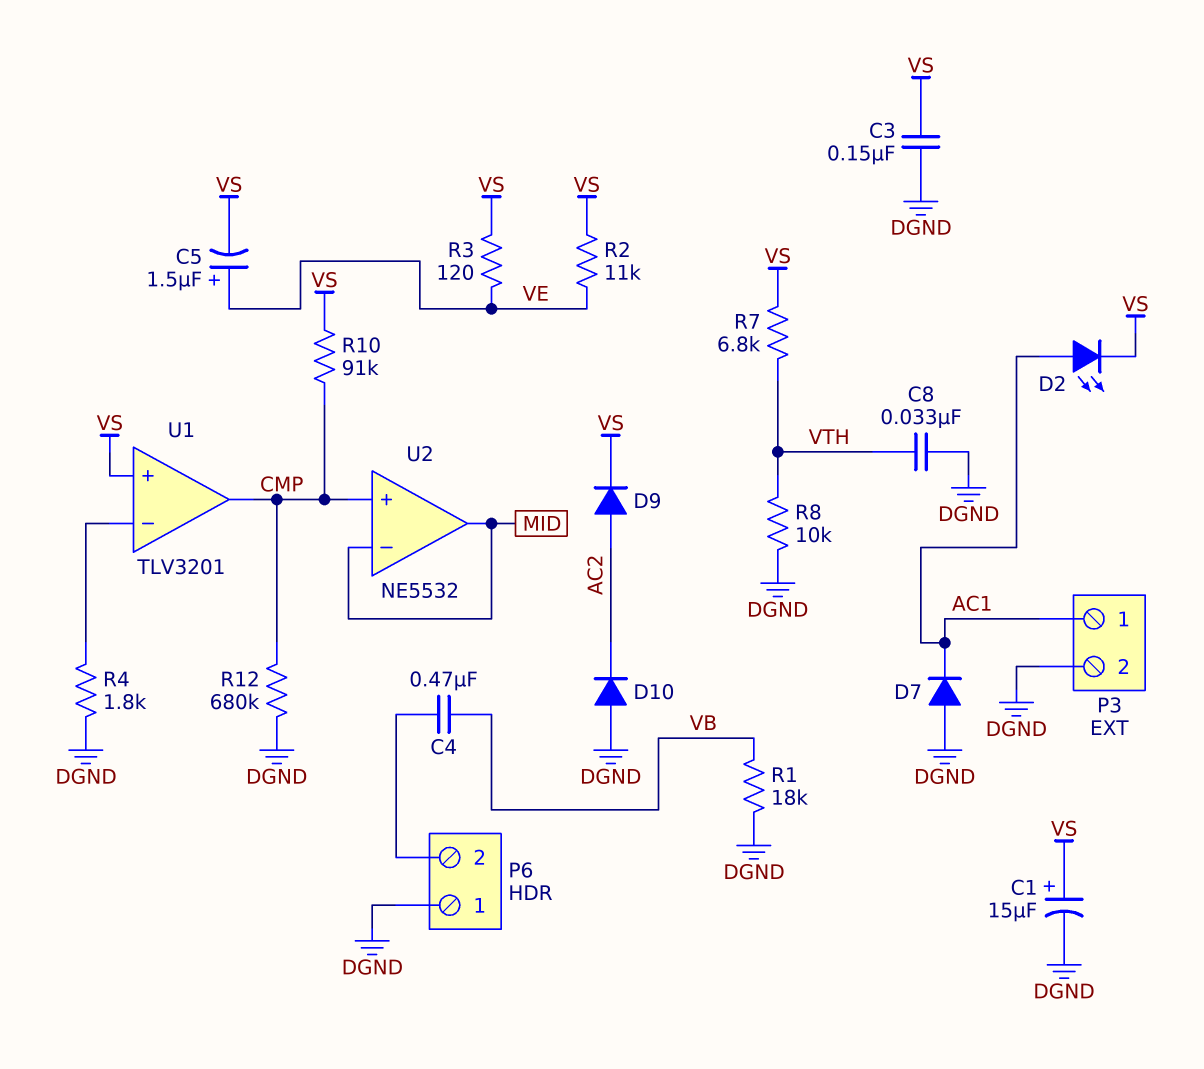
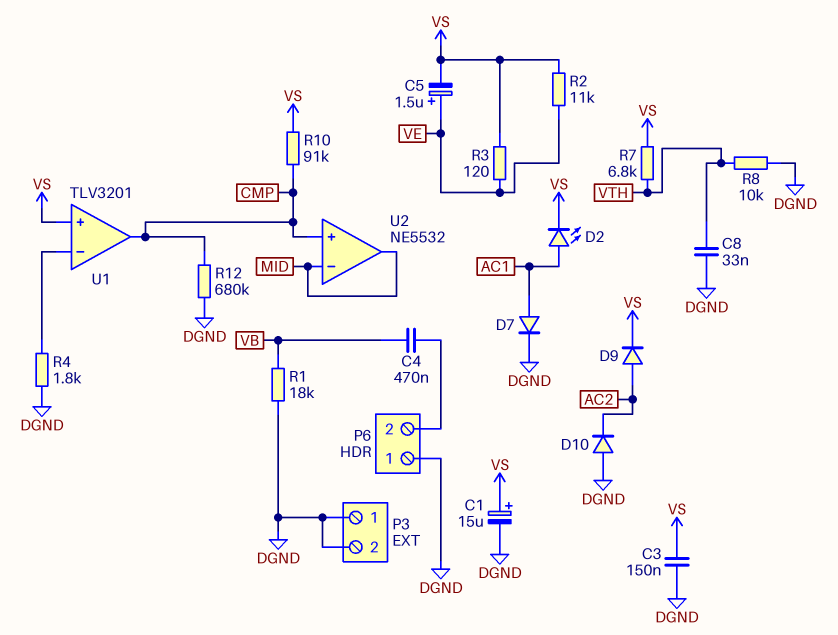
D7: diode (A DGND, K AC1) -> diode (A AC1, K DGND)
P3 pin 1: AC1 -> DGND

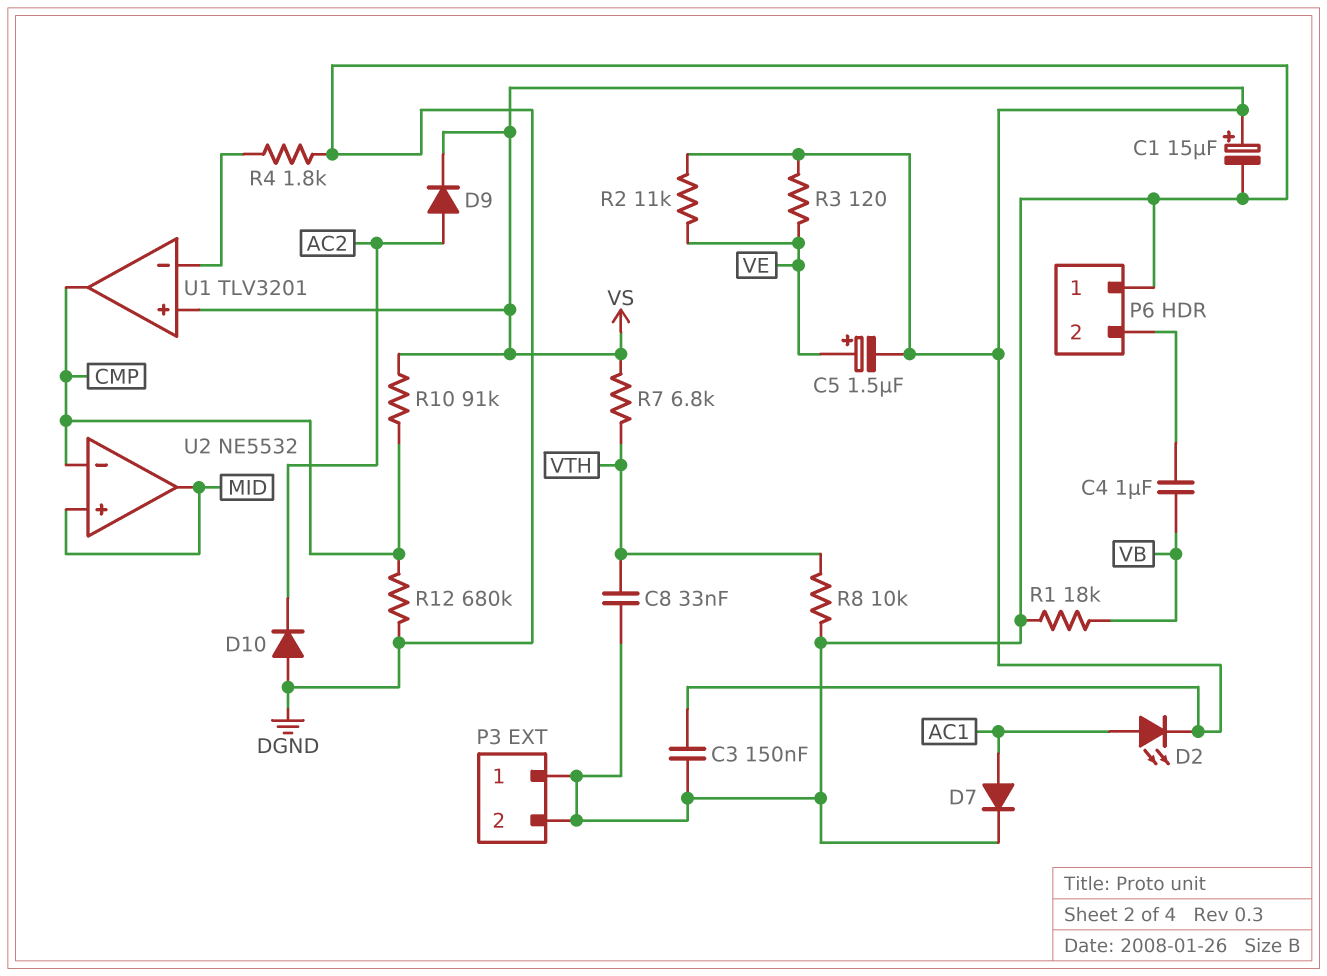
C4: 470nF (P6/2, VB) -> 1uF (P6/2, VB)
U2 pin in+: CMP -> MID
U2 pin in-: MID -> CMP

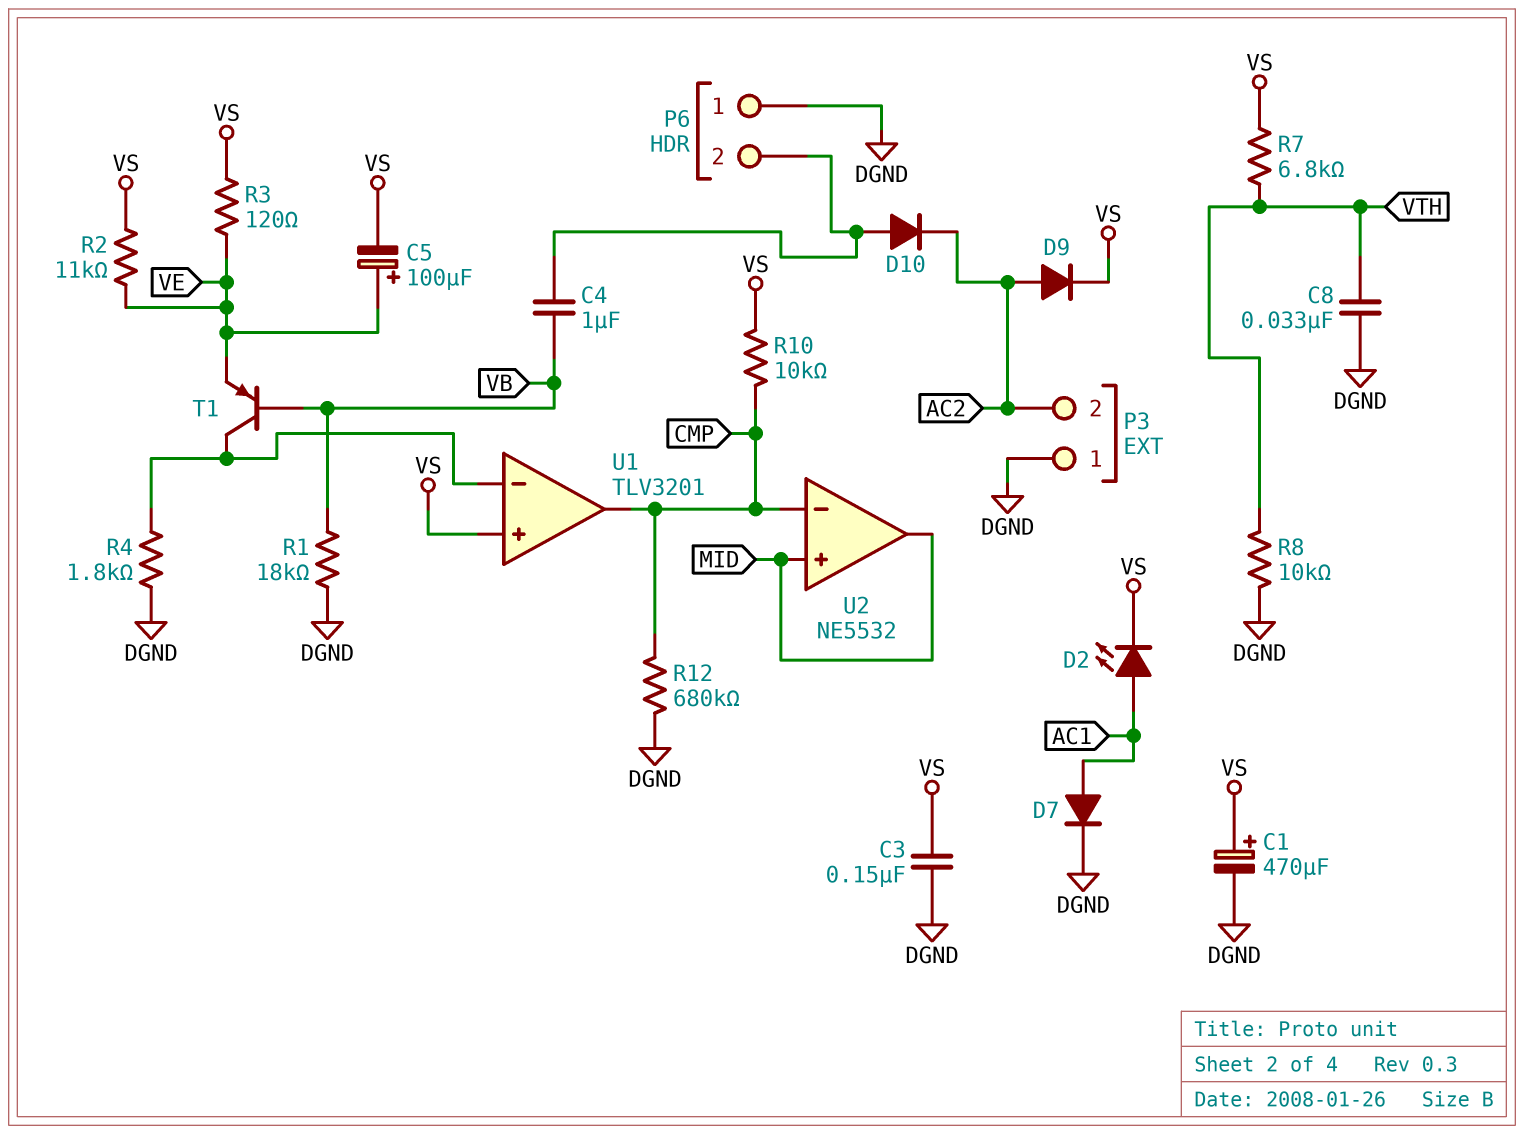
C1: 15uF (plus VS, minus DGND) -> 470uF (plus VS, minus DGND)
C5: 1.5uF (plus VE, minus VS) -> 100uF (plus VE, minus VS)
D10: diode (A DGND, K AC2) -> diode (A P6/2, K AC2)
P3 pin 2: DGND -> AC2
R10: 91k (CMP, VS) -> 10k (CMP, VS)
T1: none -> PNP (B VB, C U1/in-, E VE)

